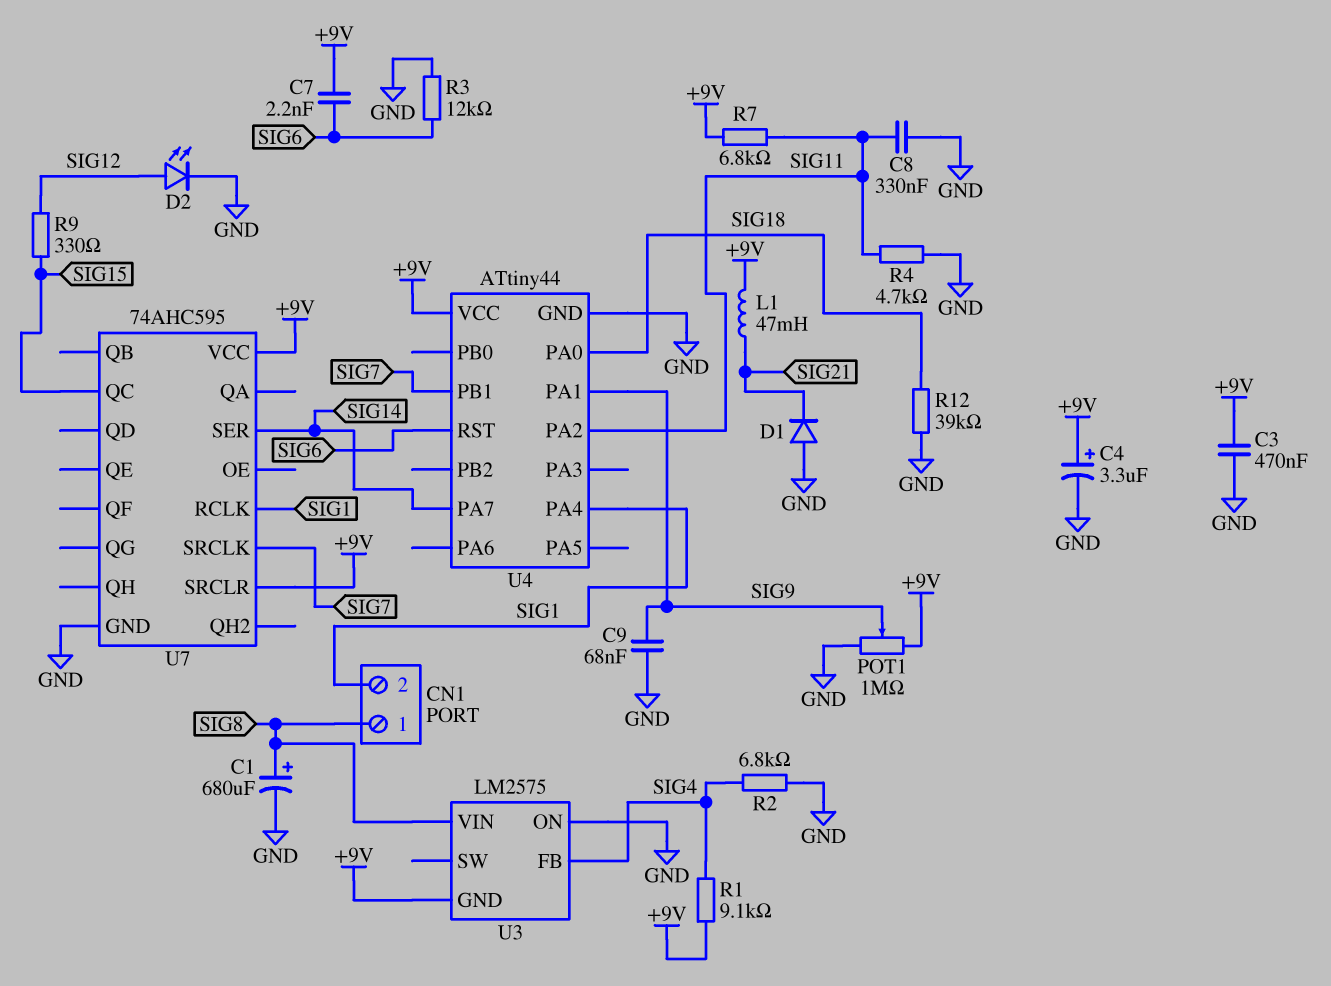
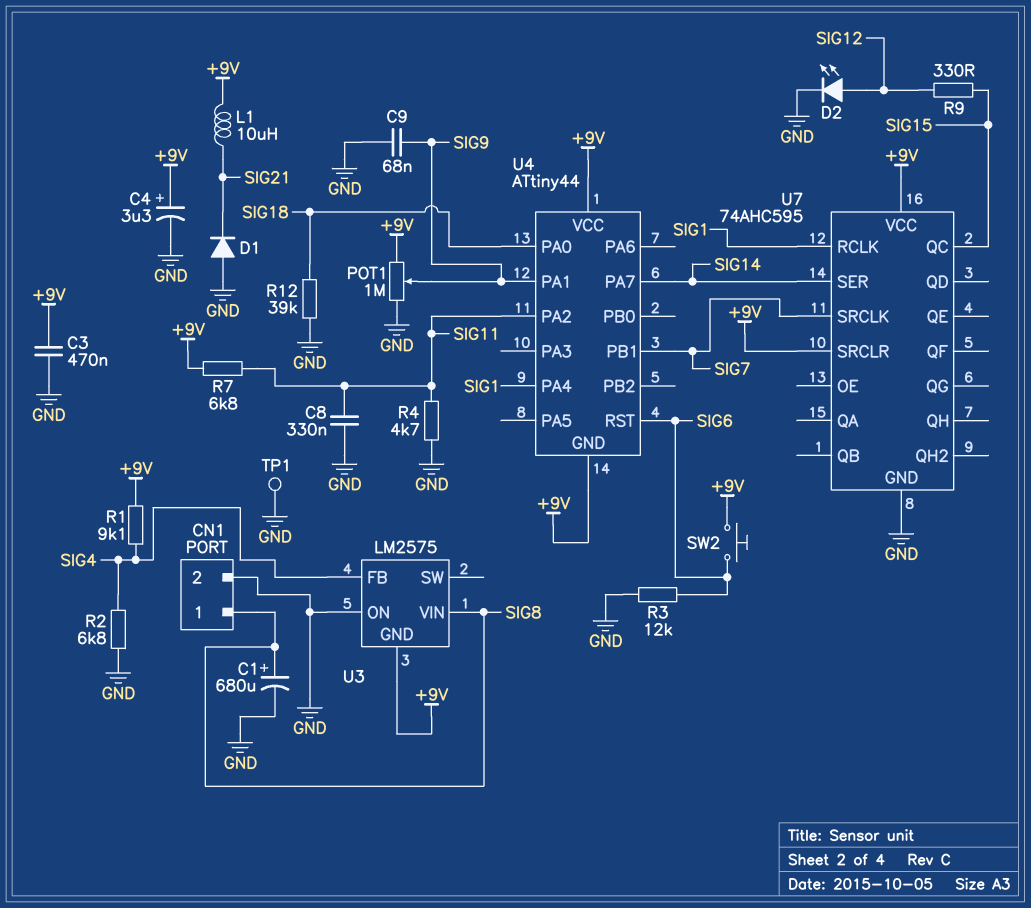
C7: 2.2nF (+9V, SIG6) -> none
CN1 pin 2: SIG1 -> GND
L1: 47mH (+9V, SIG21) -> 10uH (+9V, SIG21)
SW2: none -> button (+9V, SIG6)
TP1: none -> test point (GND)
U4 pin GND: GND -> +9V

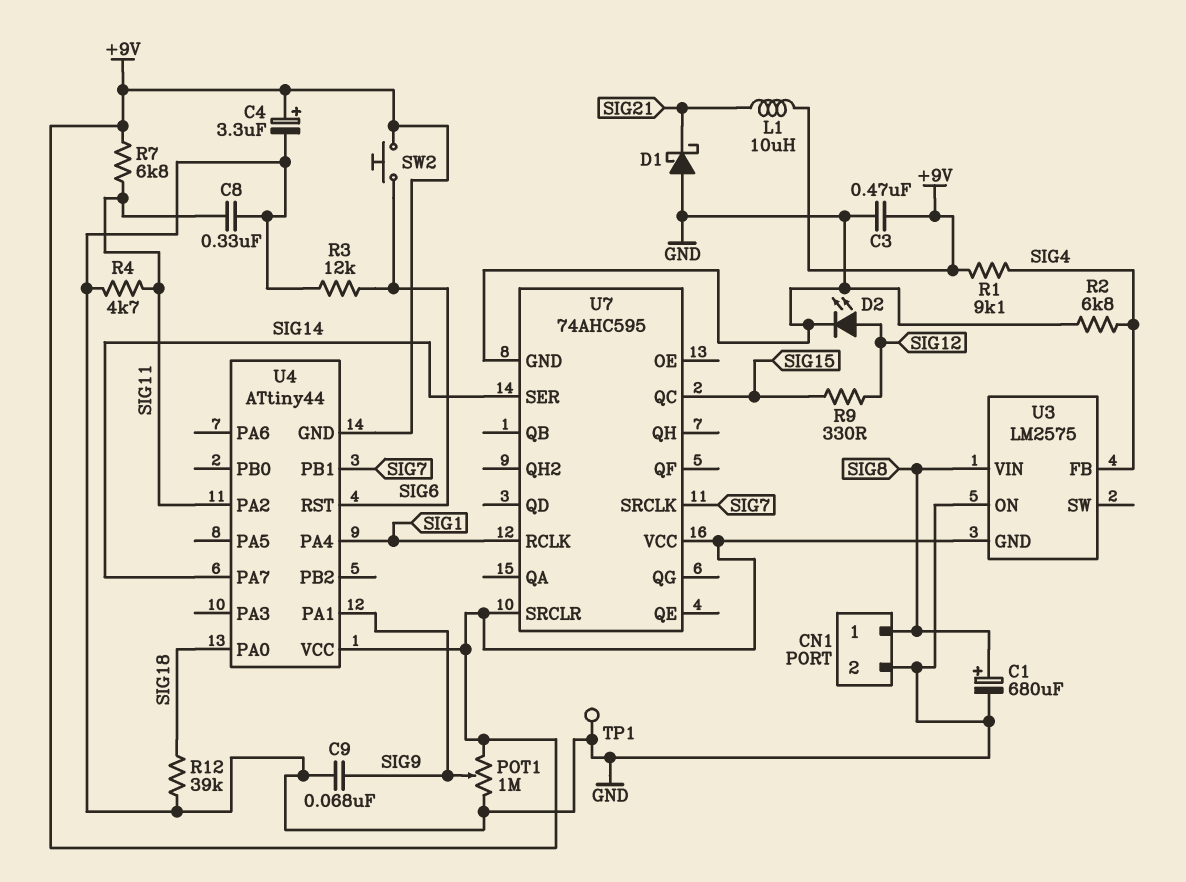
D1: diode (A GND, K SIG21) -> schottky (A GND, K SIG21)

